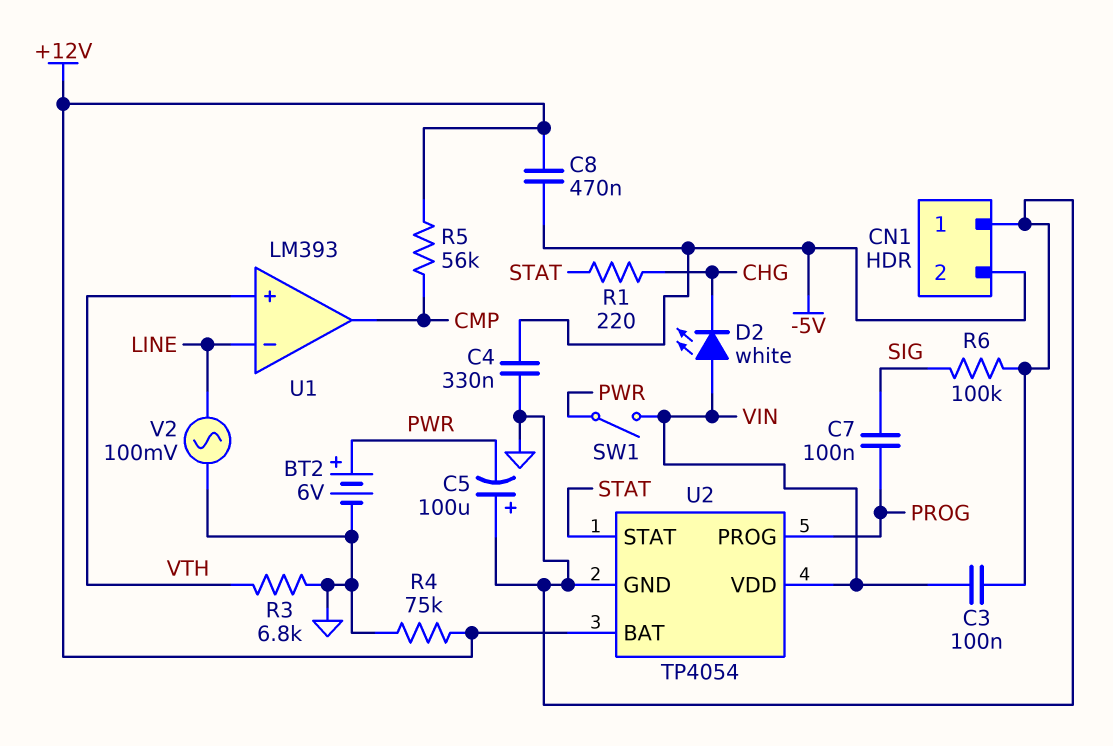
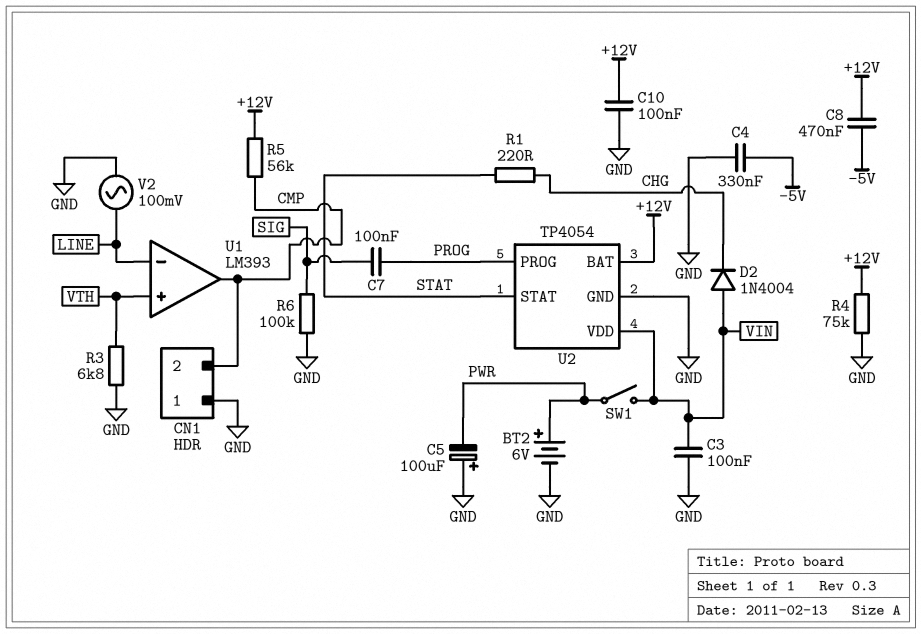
C10: none -> 100nF (+12V, GND)
CN1 pin 2: -5V -> CMP
D2: LED white (A VIN, K CHG) -> diode 1N4004 (A VIN, K CHG)

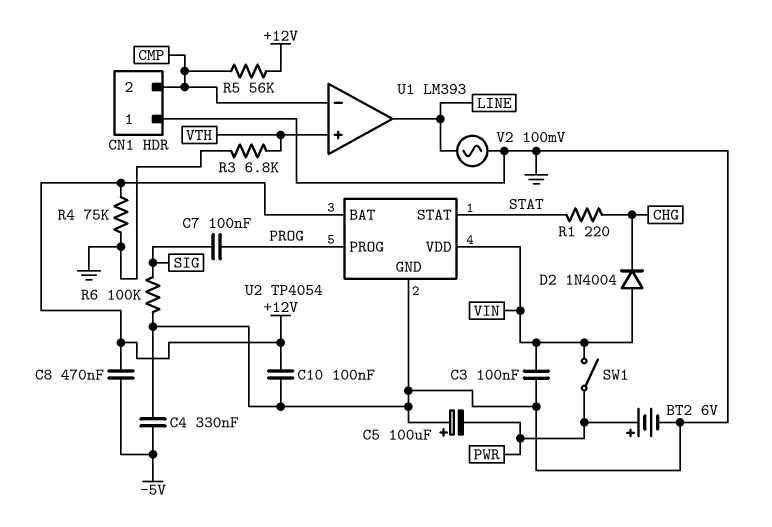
U1 pin in-: LINE -> CMP
U1 pin out: CMP -> LINE

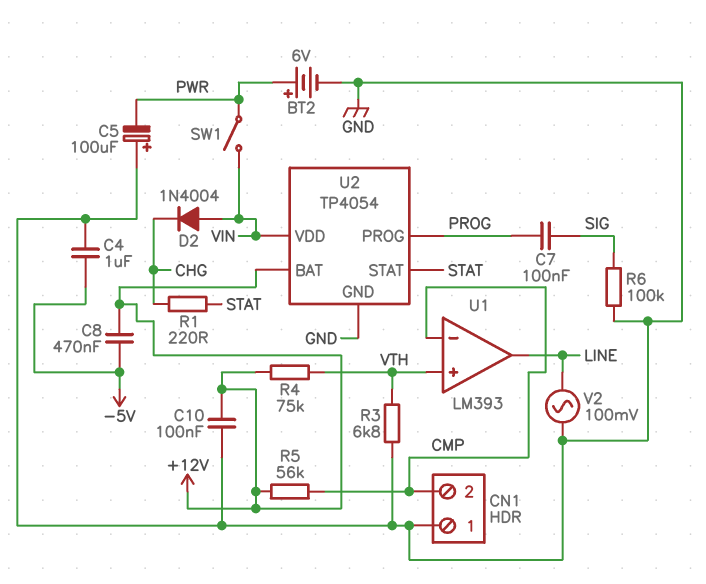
C3: 100nF (GND, VIN) -> none
C4: 330nF (-5V, GND) -> 1uF (-5V, GND)
R4: 75k (+12V, GND) -> 75k (+12V, VTH)

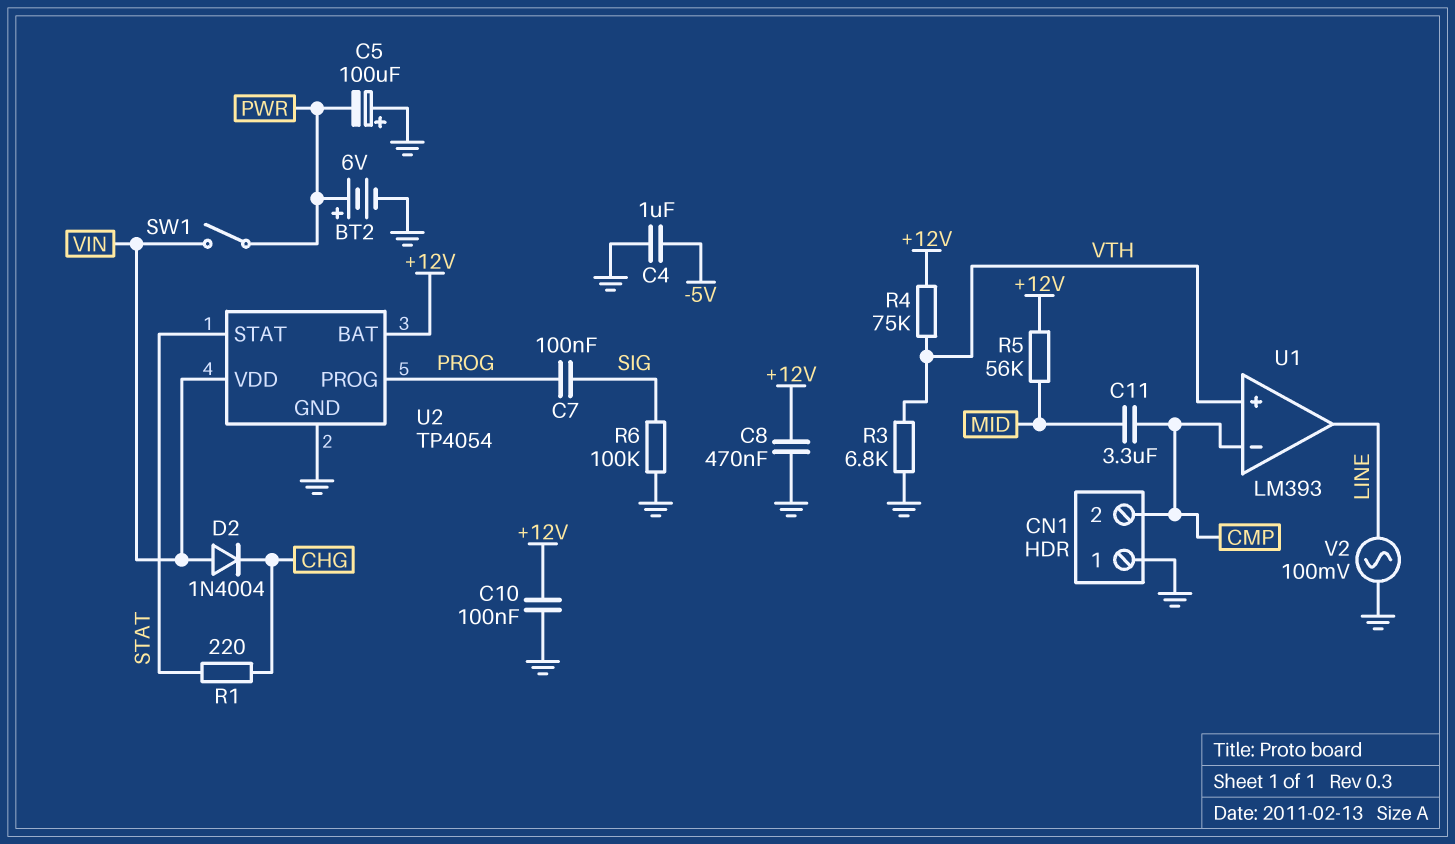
C8: 470nF (+12V, -5V) -> 470nF (+12V, GND)
C11: none -> 3.3uF (CMP, MID)
R5: 56k (+12V, CMP) -> 56k (+12V, MID)

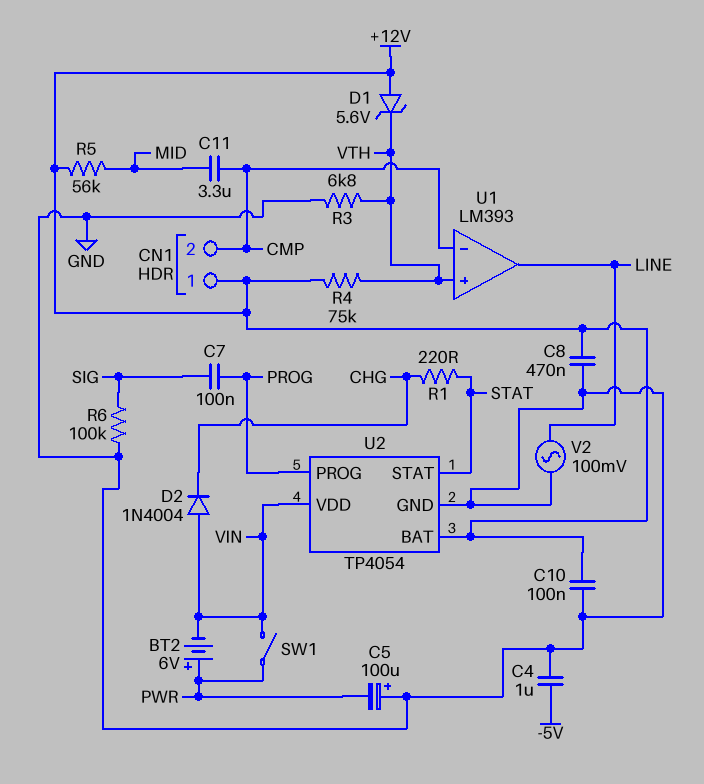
BT2: 6V (plus PWR, minus GND) -> 6V (plus PWR, minus VIN)
CN1 pin 1: GND -> +12V
D1: none -> zener 5.6V (A +12V, K VTH)

